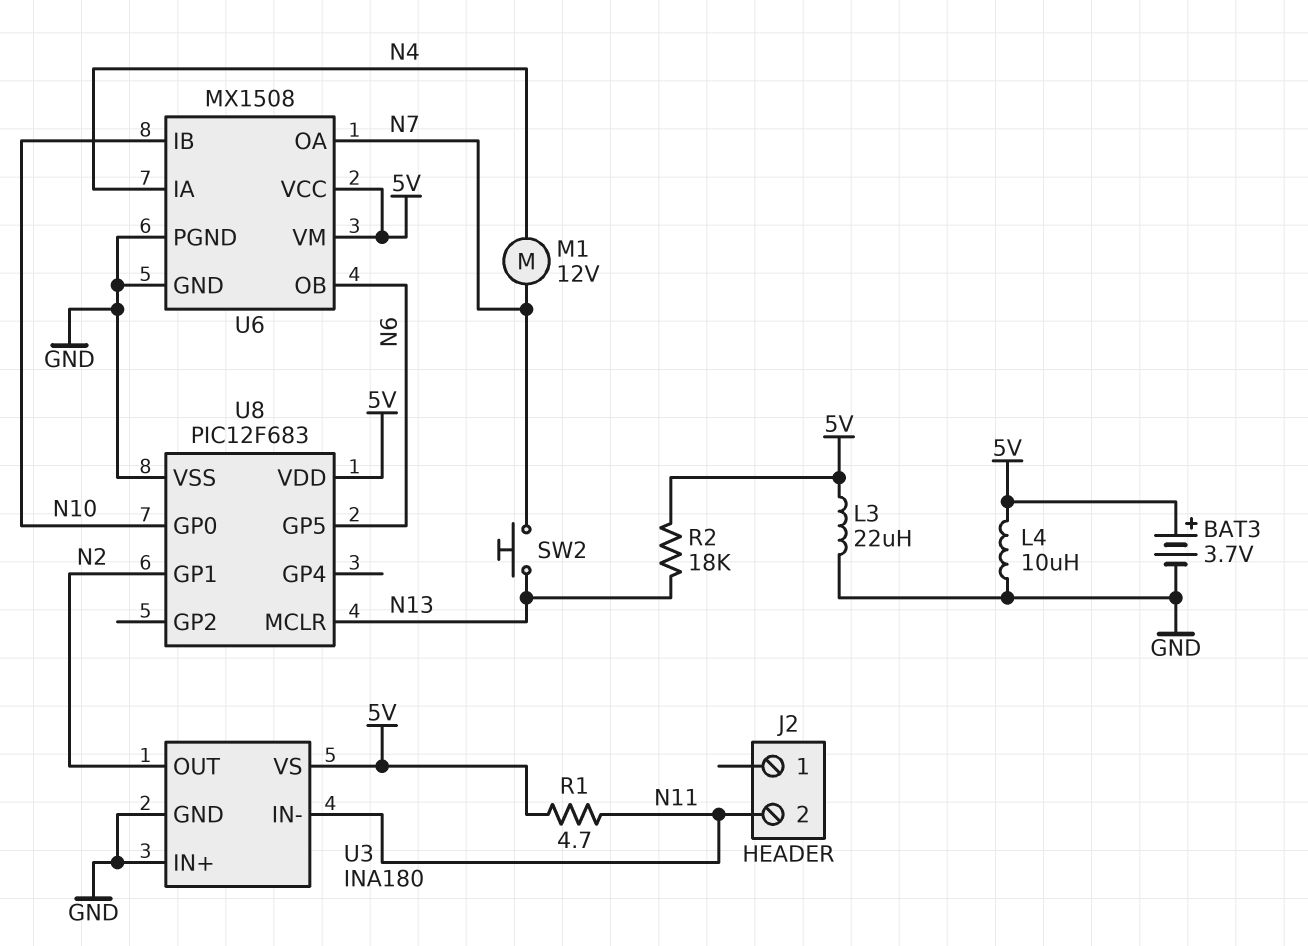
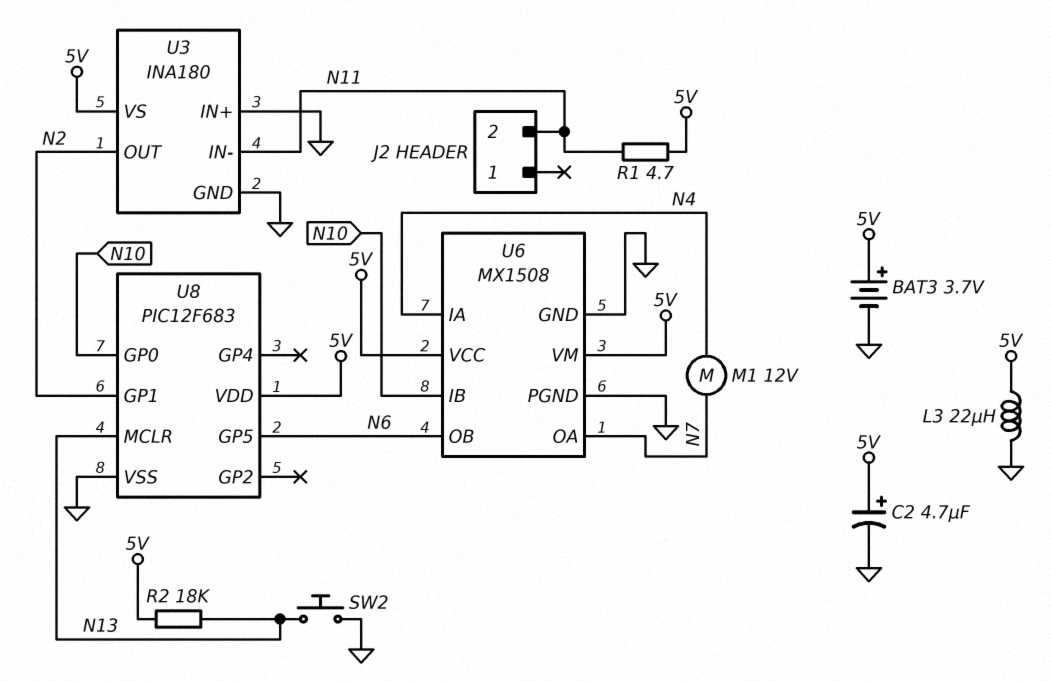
C2: none -> 4.7uF (plus 5V, minus GND)
L4: 10uH (5V, GND) -> none
SW2: button (N7, N13) -> button (GND, N13)

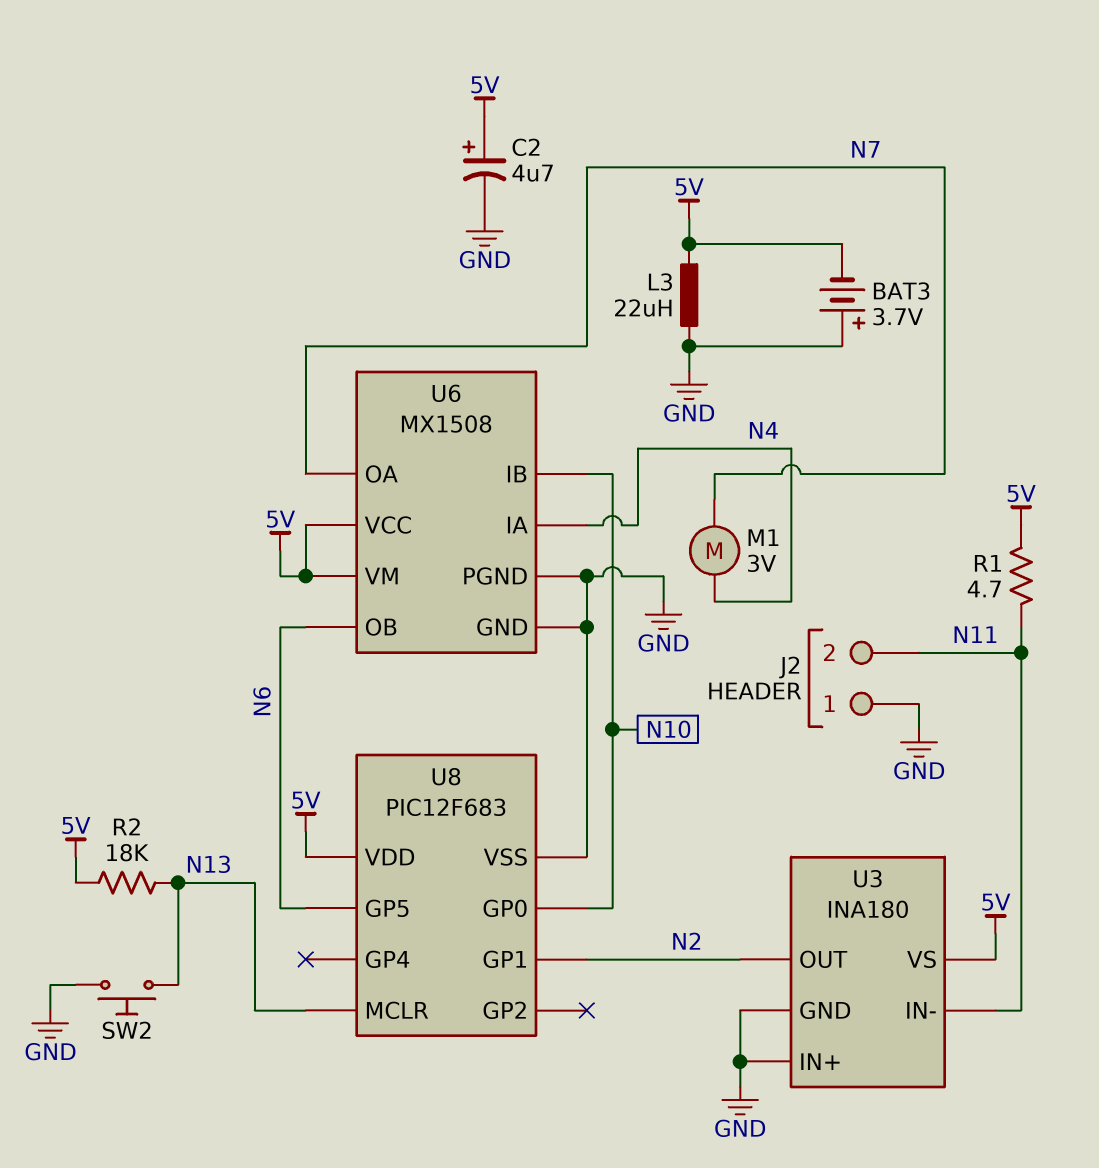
BAT3: 3.7V (plus 5V, minus GND) -> 3.7V (plus GND, minus 5V)
J2 pin 1: none -> GND
M1: motor 12V (N4, N7) -> motor 3V (N4, N7)

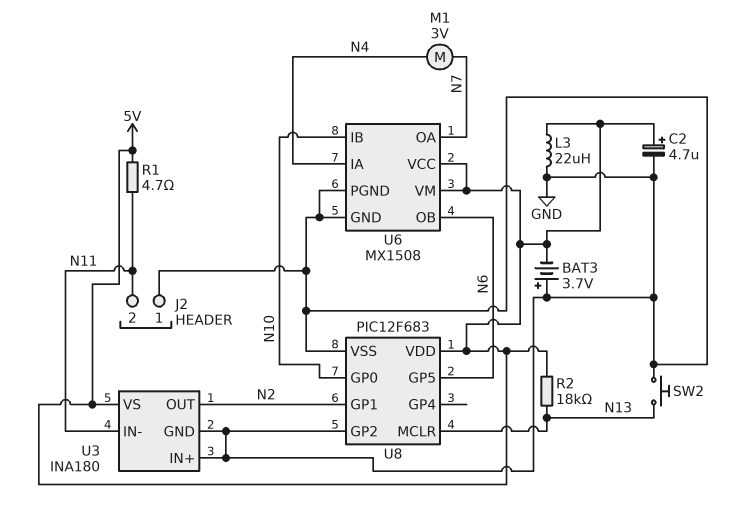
U8 pin GP2: none -> GND

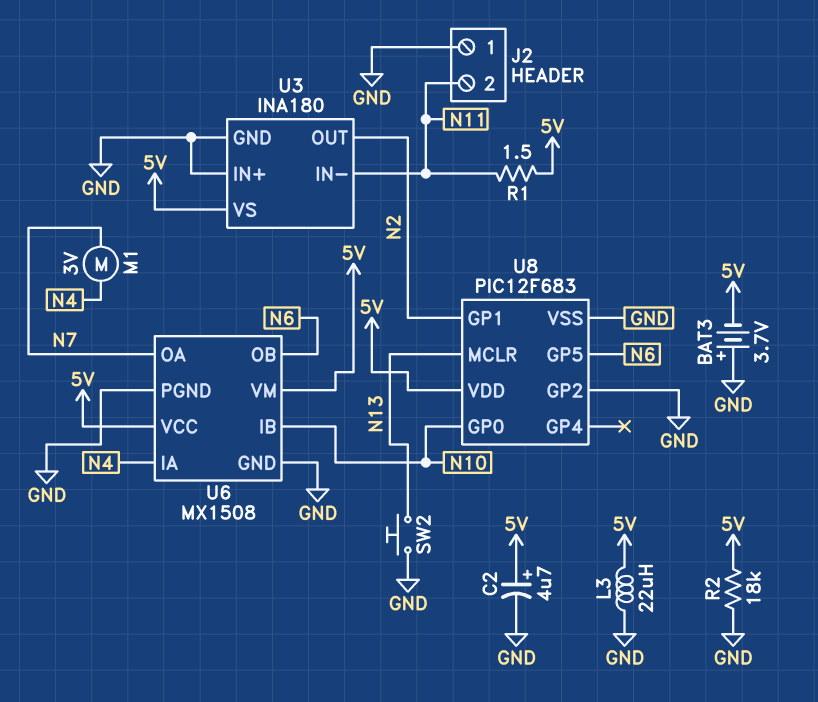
R1: 4.7 (5V, N11) -> 1.5 (5V, N11)
R2: 18k (5V, N13) -> 18k (5V, GND)

